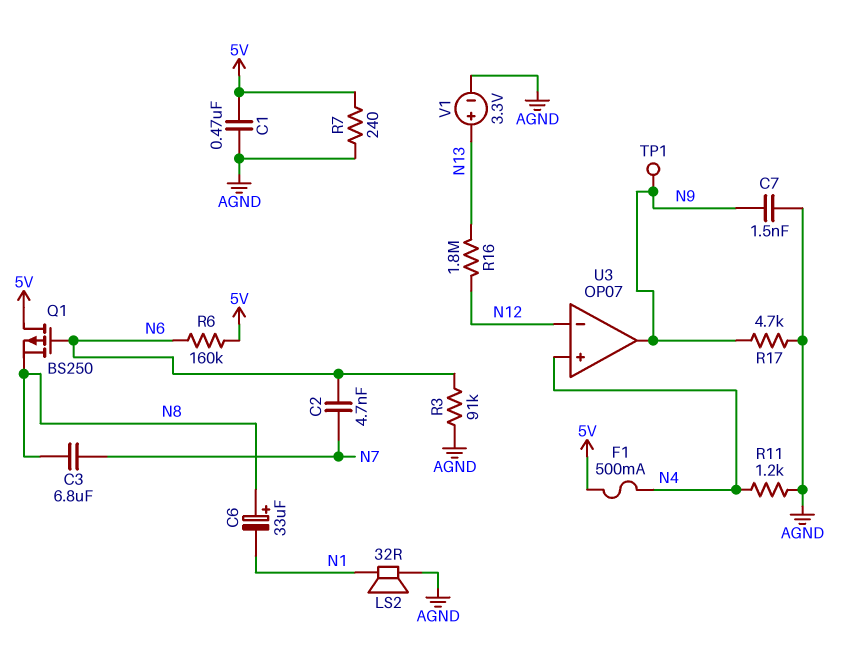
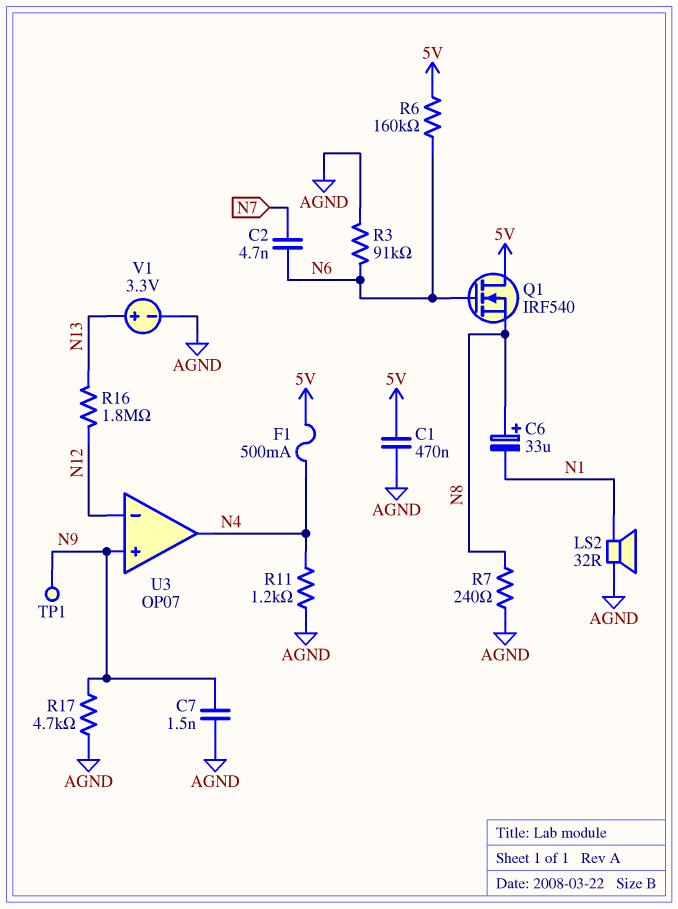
C3: 6.8uF (N7, N8) -> none
Q1: PMOS BS250 (G N6, D 5V, S N8) -> NMOS IRF540 (G N6, D 5V, S N8)
R7: 240 (5V, AGND) -> 240 (AGND, N8)
U3 pin in+: N4 -> N9
U3 pin out: N9 -> N4

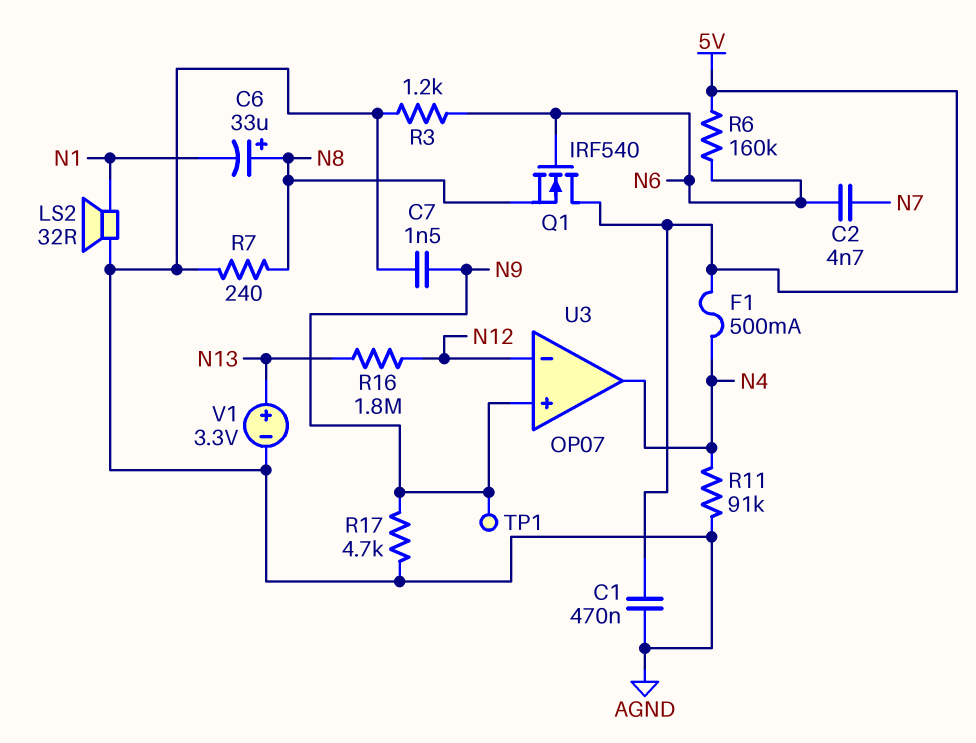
R3: 91k (AGND, N6) -> 1.2k (AGND, N6)
R11: 1.2k (AGND, N4) -> 91k (AGND, N4)

